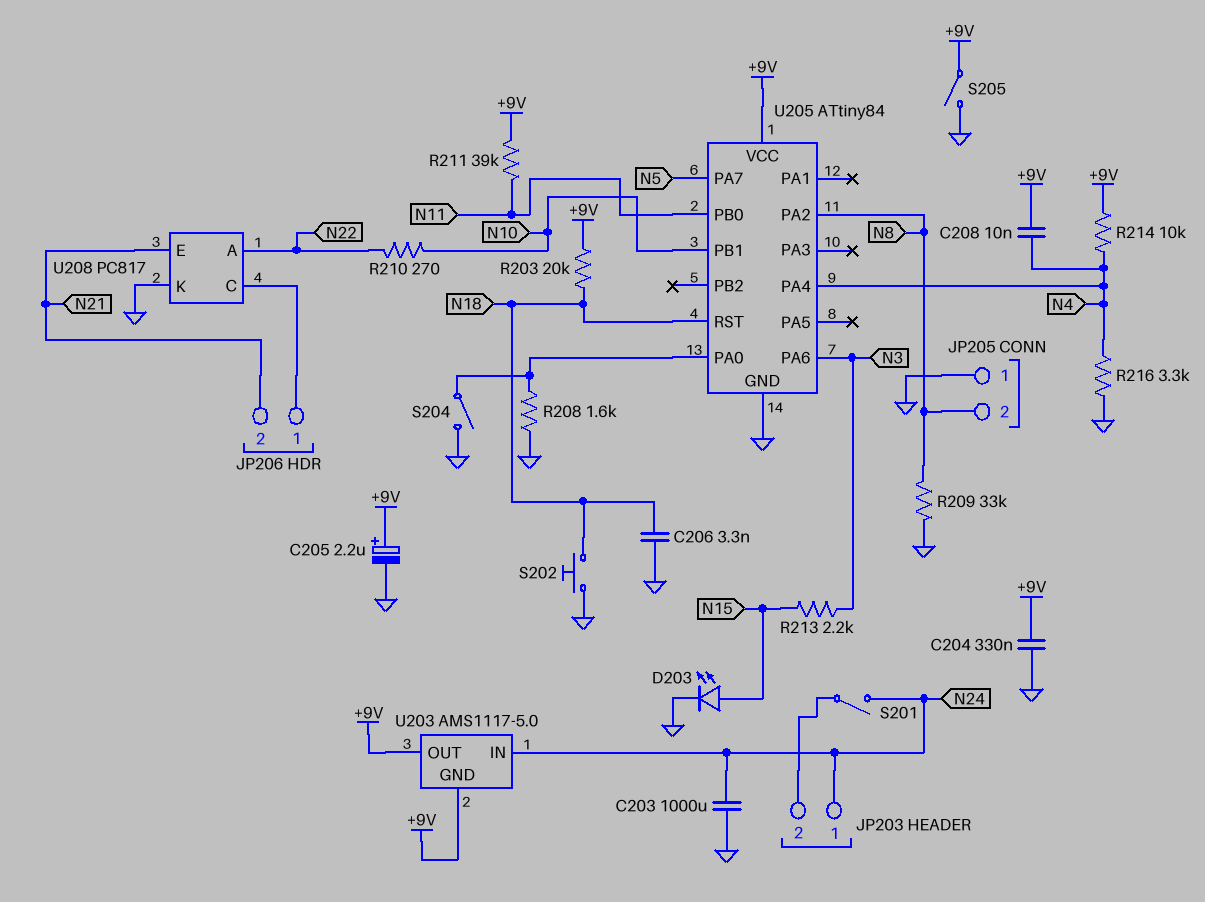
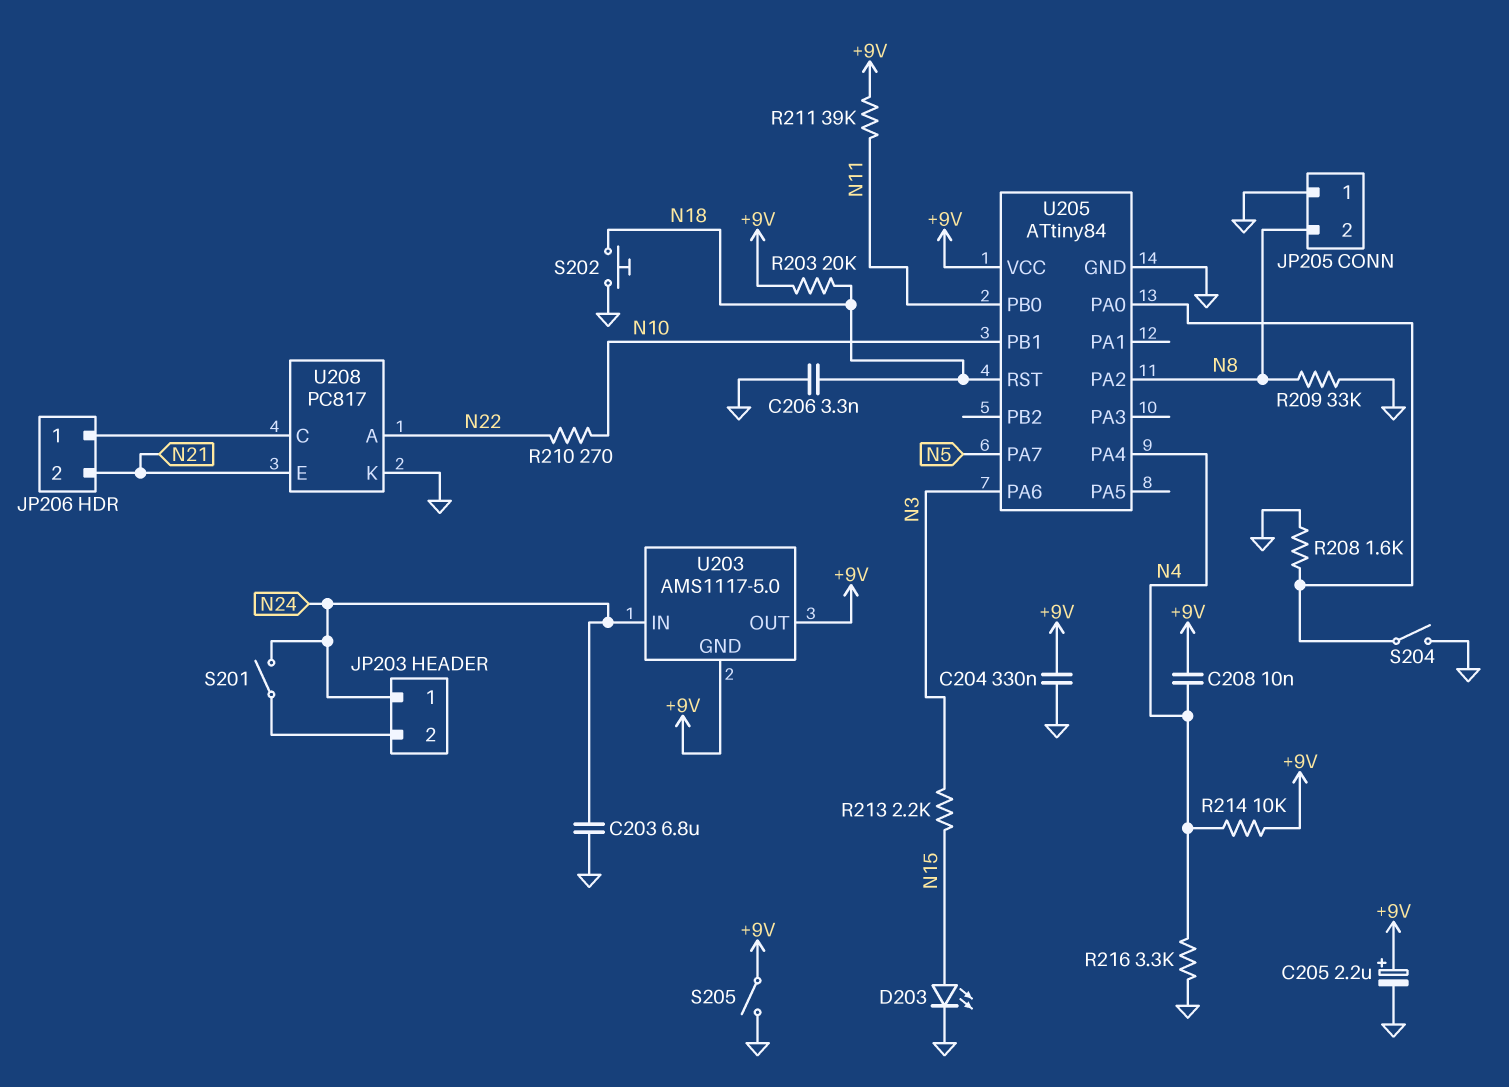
C203: 1000uF (GND, N24) -> 6.8uF (GND, N24)

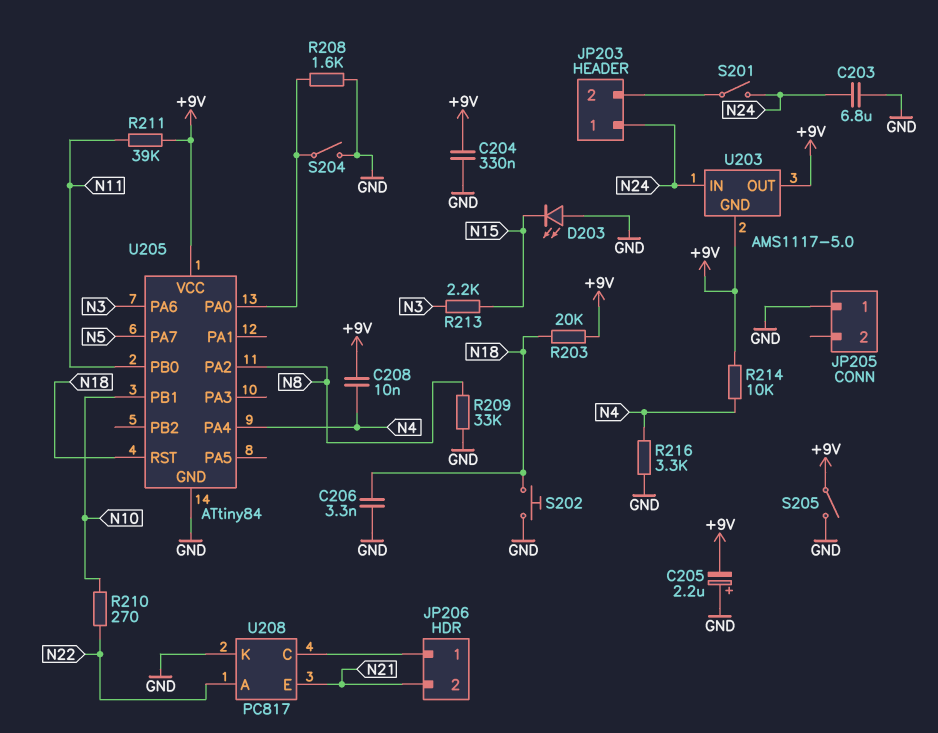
C205: 2.2uF (plus +9V, minus GND) -> 2.2uF (plus GND, minus +9V)
D203: LED (A N15, K GND) -> LED (A GND, K N15)
JP205 pin 2: N8 -> none

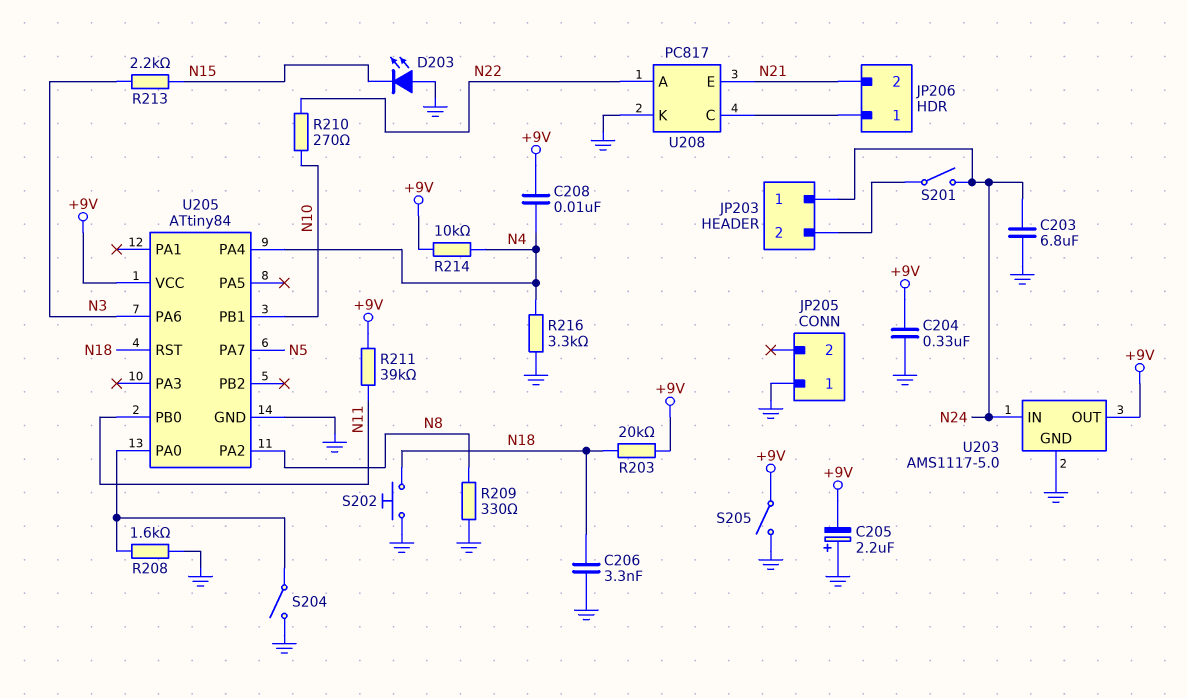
R209: 33k (GND, N8) -> 330 (GND, N8)
U203 pin GND: +9V -> GND

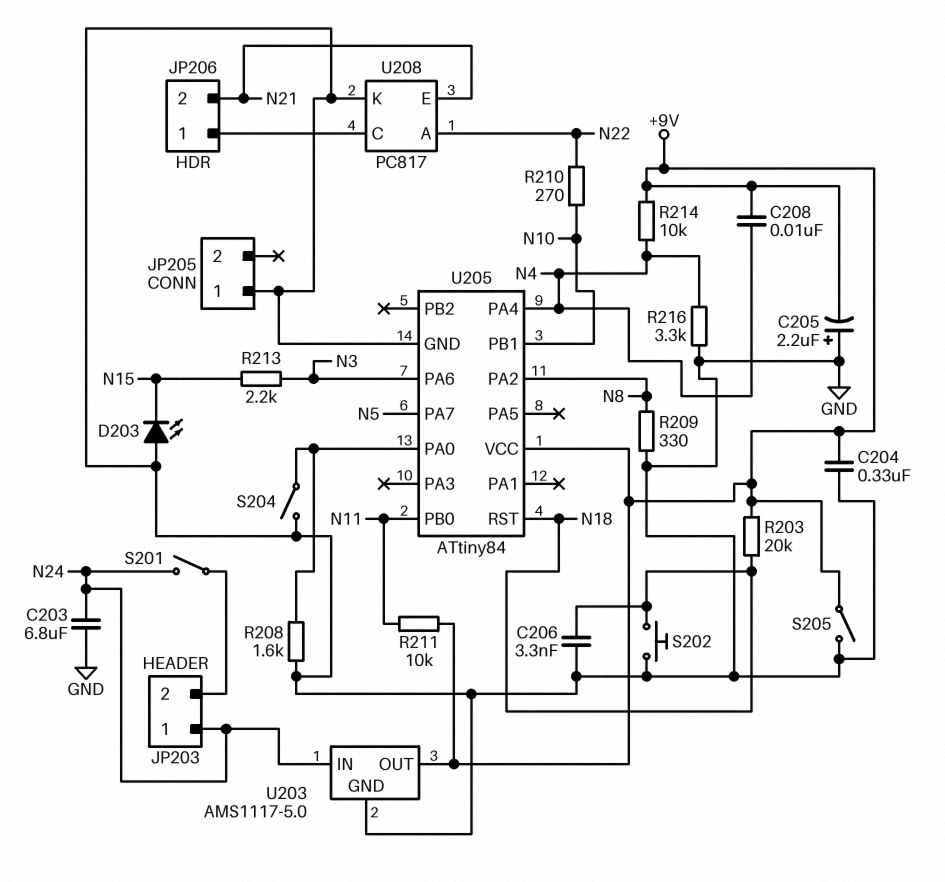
R211: 39k (+9V, N11) -> 10k (+9V, N11)

